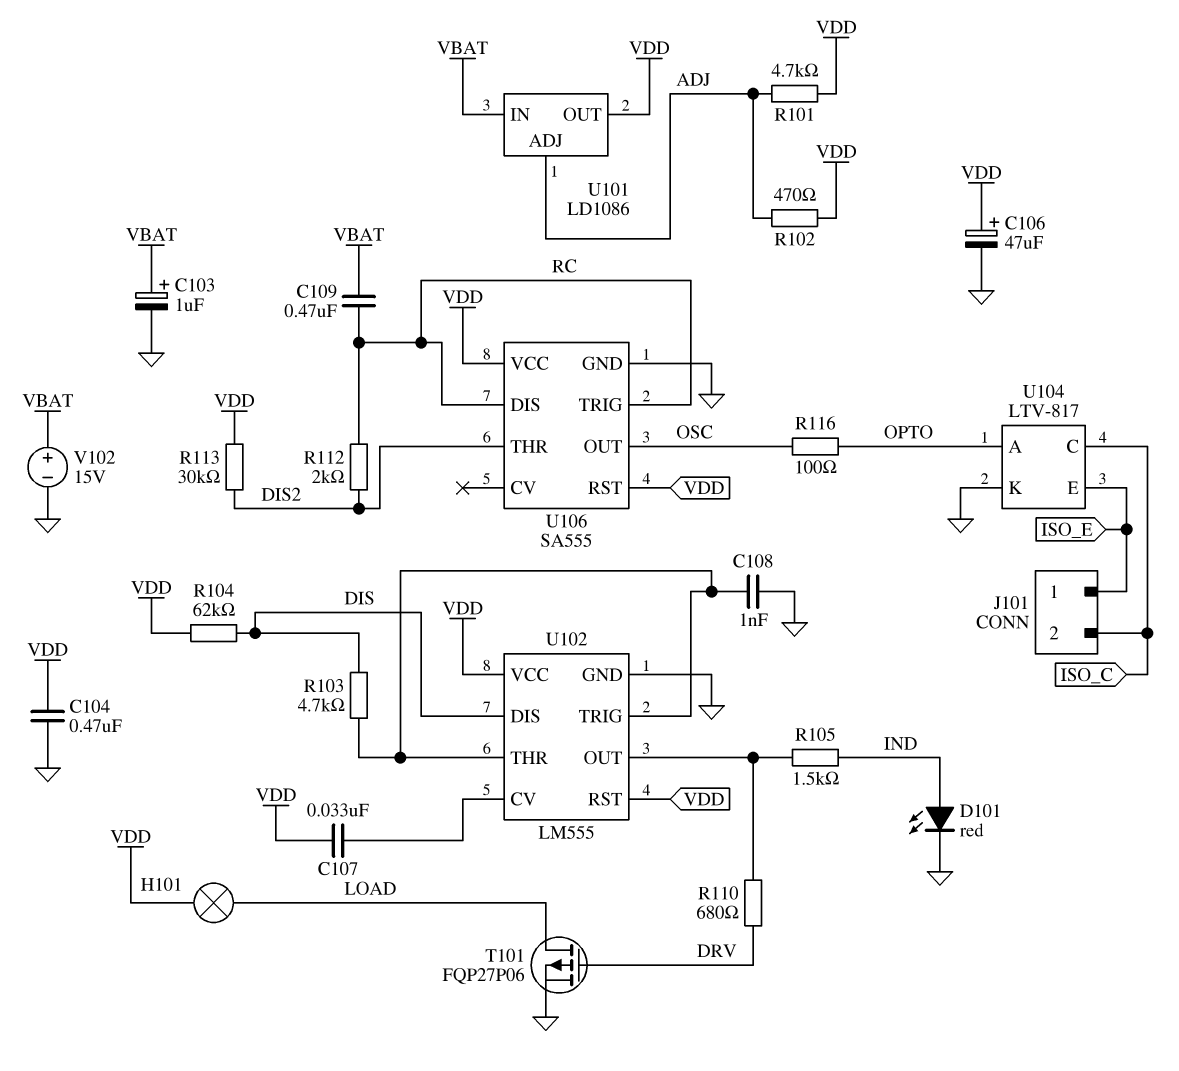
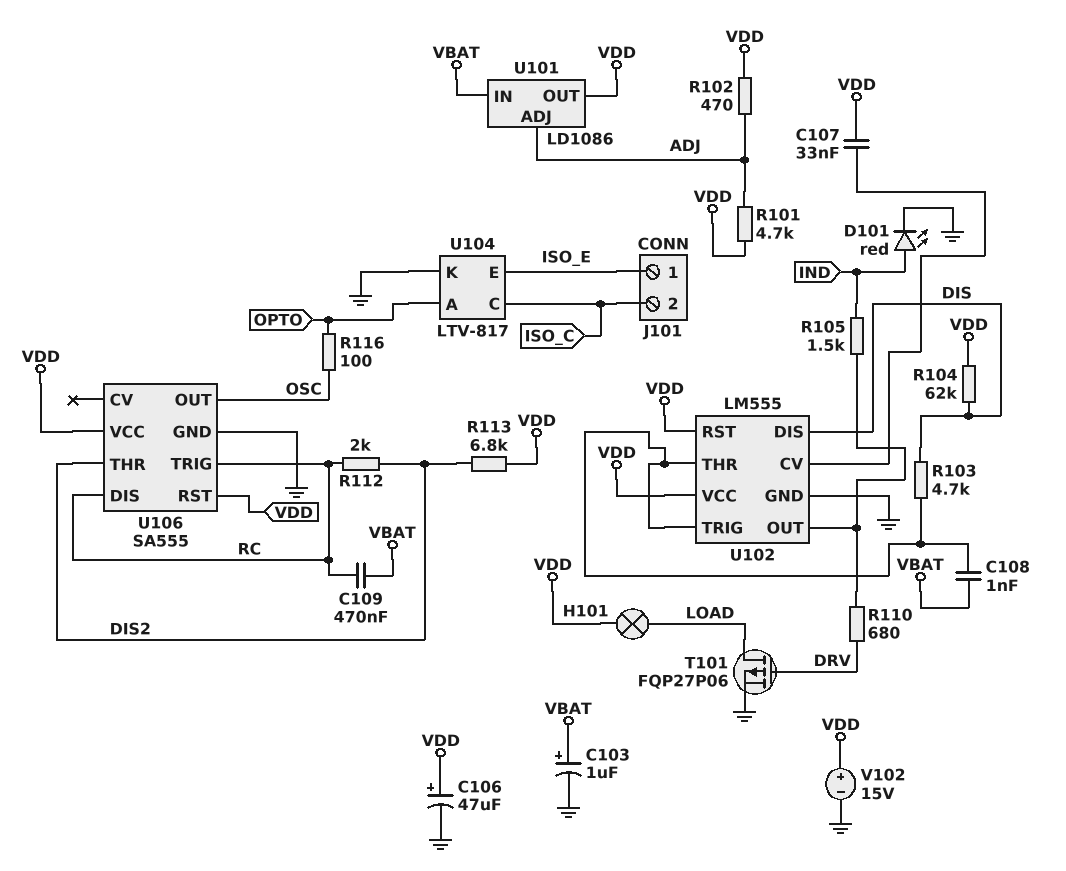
C104: 470nF (GND, VDD) -> none
C108: 1nF (GND, U102/THR) -> 1nF (U102/THR, VBAT)
R113: 30k (DIS2, VDD) -> 6.8k (DIS2, VDD)
V102: 15V (plus VBAT, minus GND) -> 15V (plus VDD, minus GND)

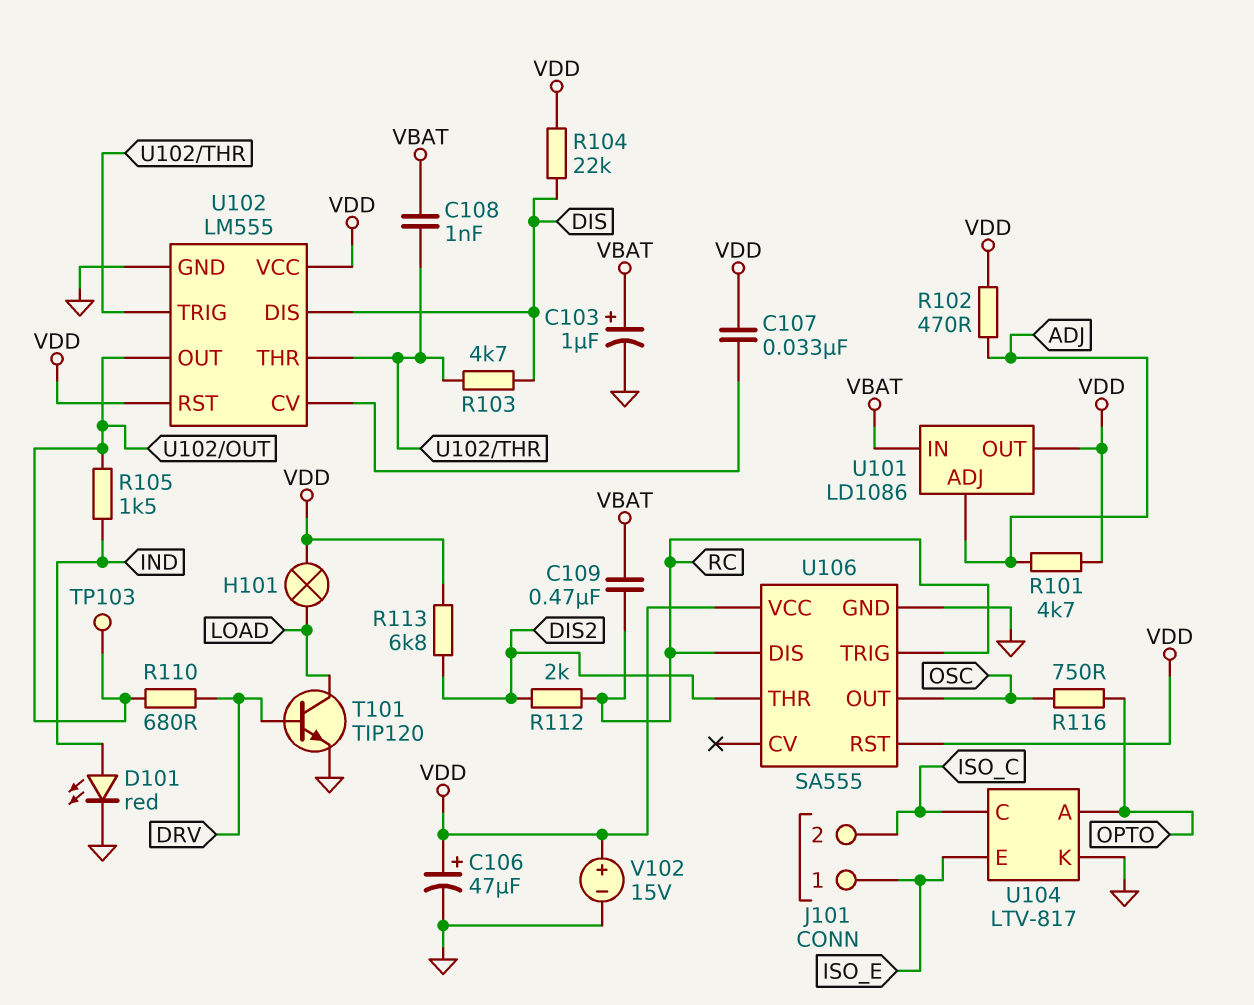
R104: 62k (DIS, VDD) -> 22k (DIS, VDD)
R116: 100 (OPTO, OSC) -> 750 (OPTO, OSC)
T101: PMOS FQP27P06 (G DRV, D LOAD, S GND) -> NPN TIP120 (B DRV, C LOAD, E GND)
TP103: none -> test point (U102/OUT)

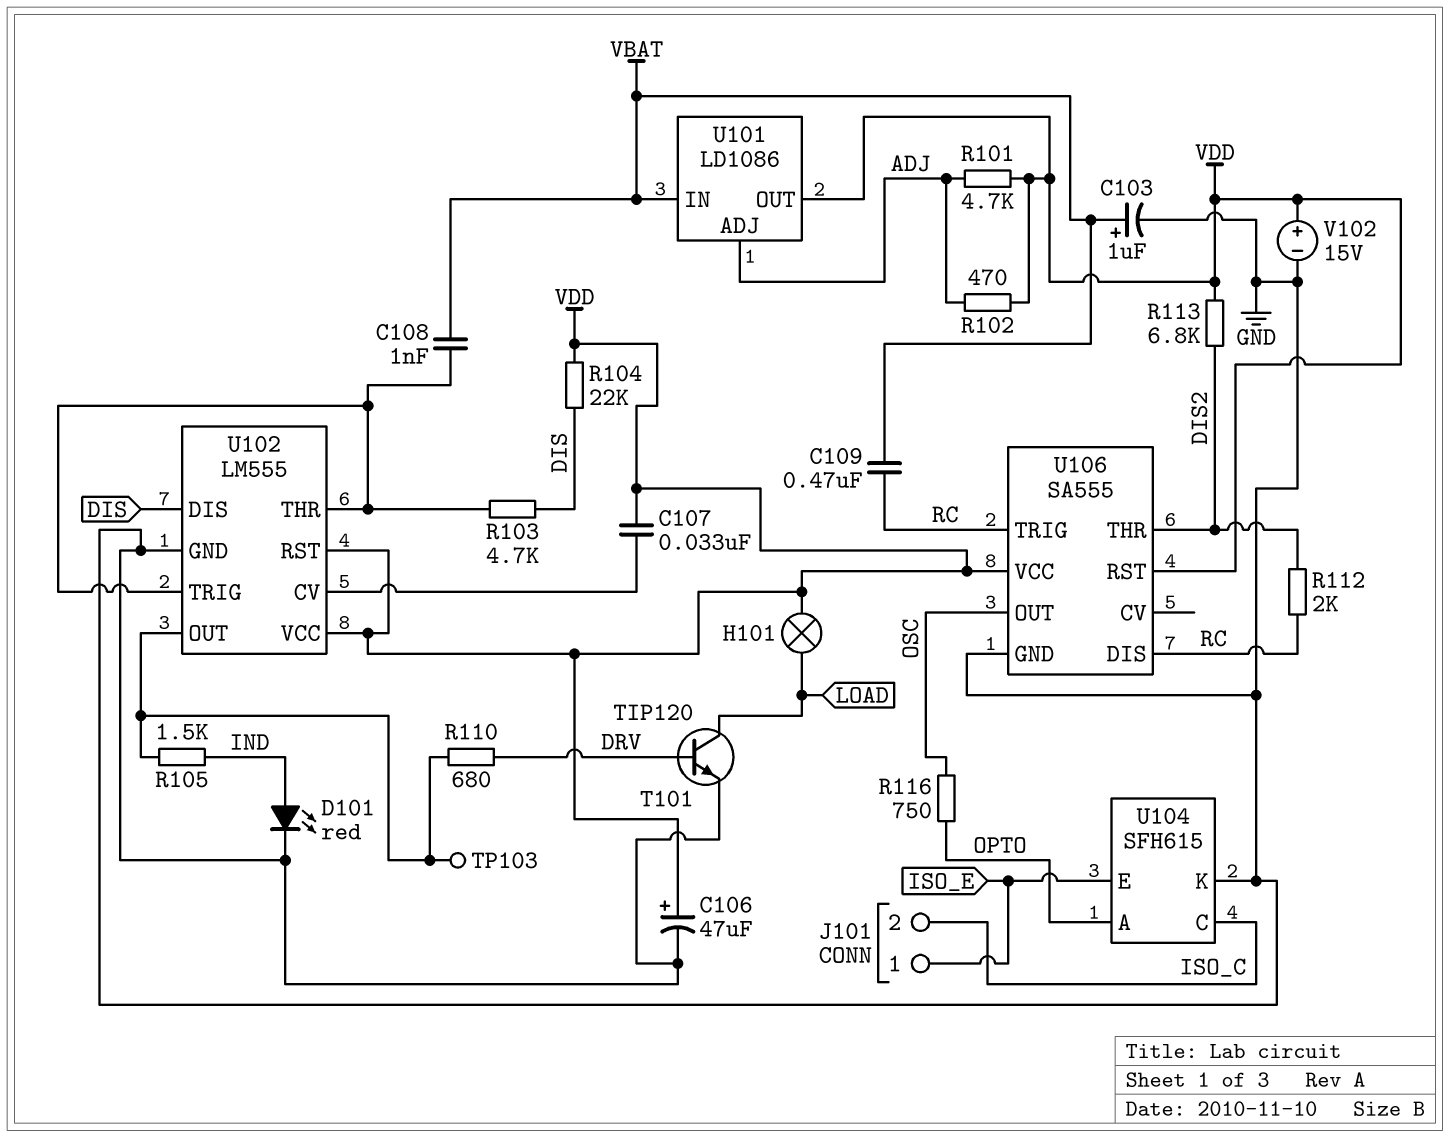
U104: LTV-817 -> SFH615

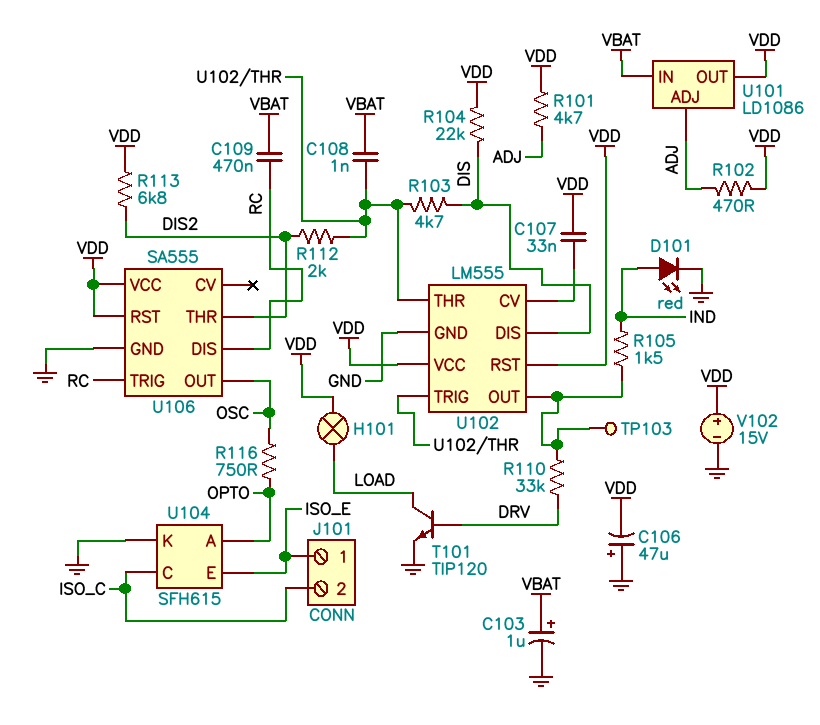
C106: 47uF (plus VDD, minus GND) -> 47uF (plus GND, minus VDD)
R110: 680 (DRV, U102/OUT) -> 33k (DRV, U102/OUT)
R112: 2k (DIS2, RC) -> 2k (DIS2, U102/THR)

